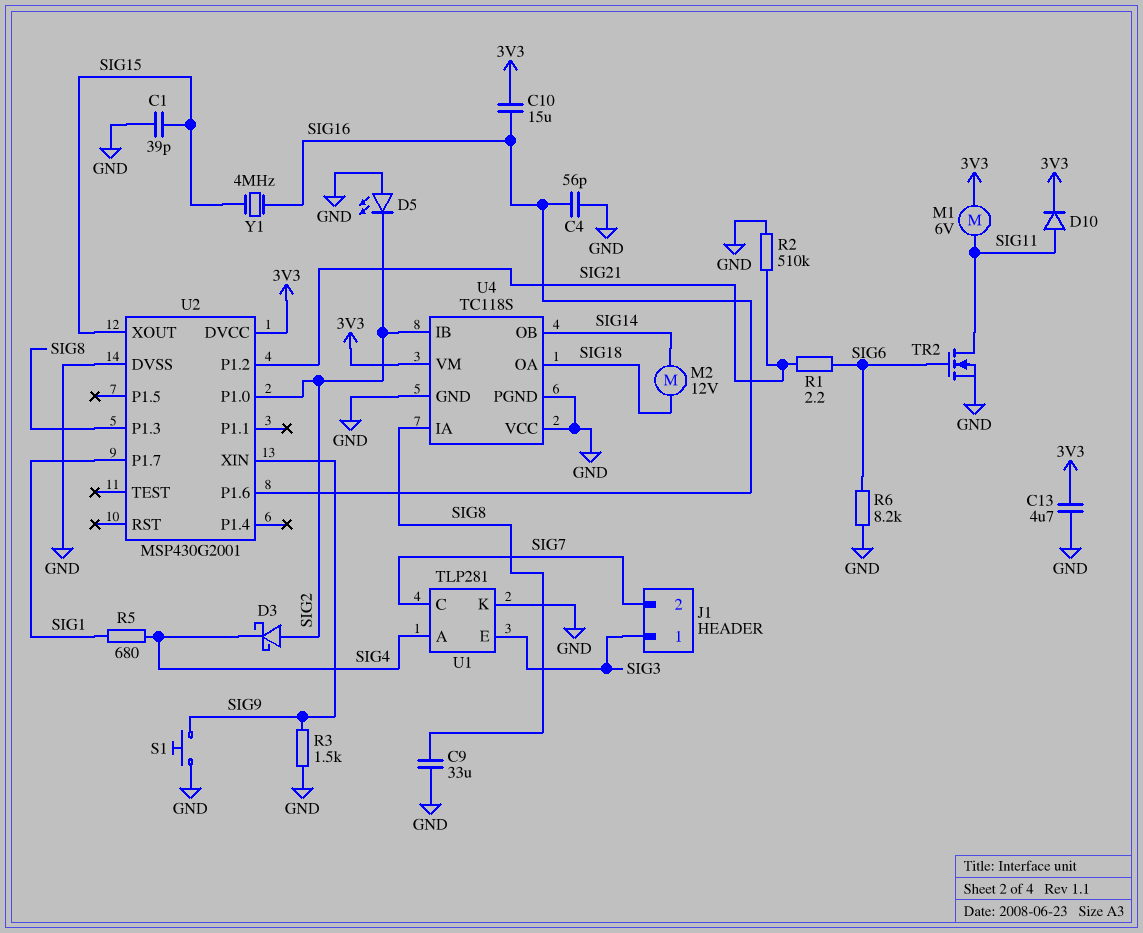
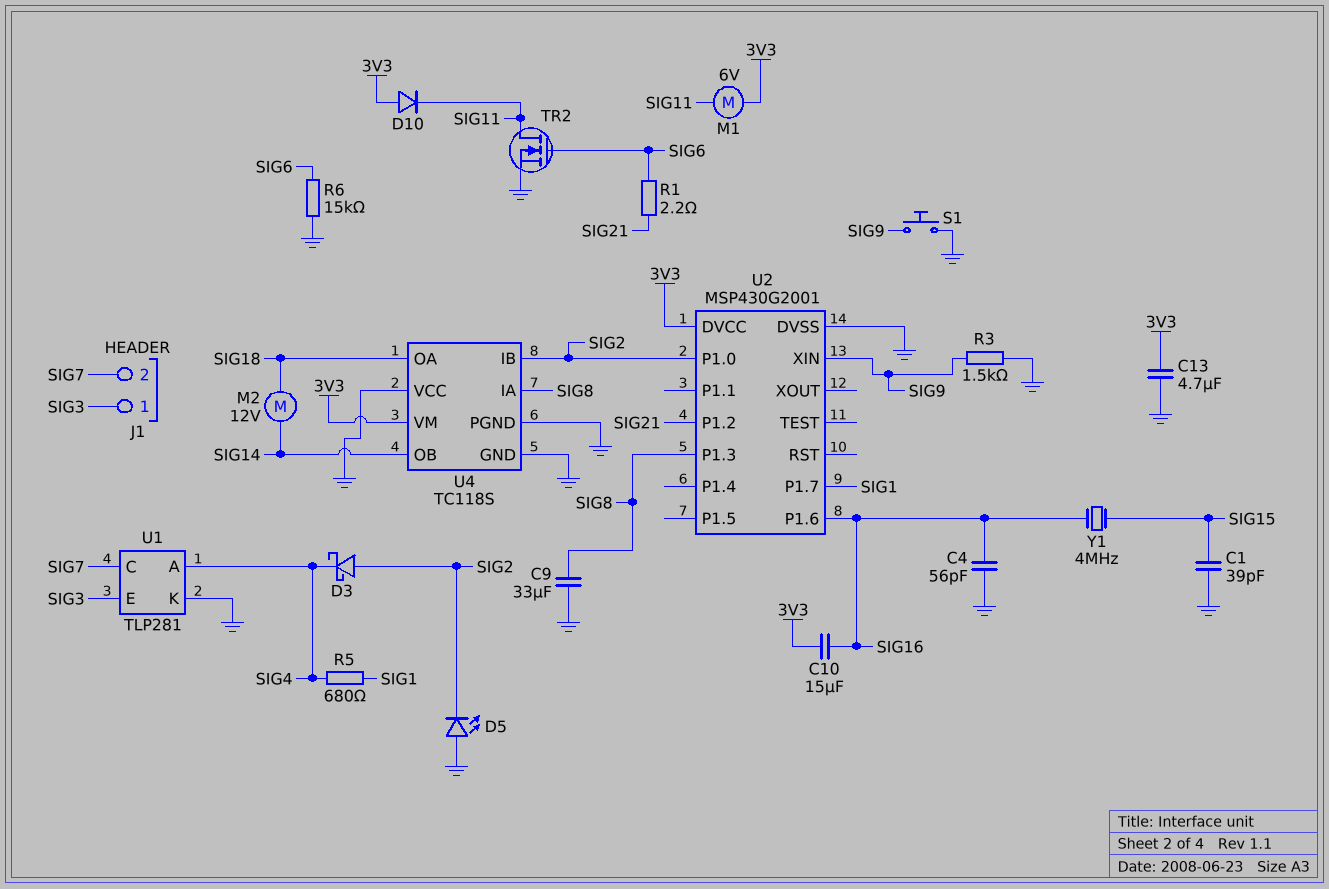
D10: diode (A SIG11, K 3V3) -> diode (A 3V3, K SIG11)
R2: 510k (GND, SIG21) -> none
R6: 8.2k (GND, SIG6) -> 15k (GND, SIG6)
U2 pin XOUT: SIG15 -> none

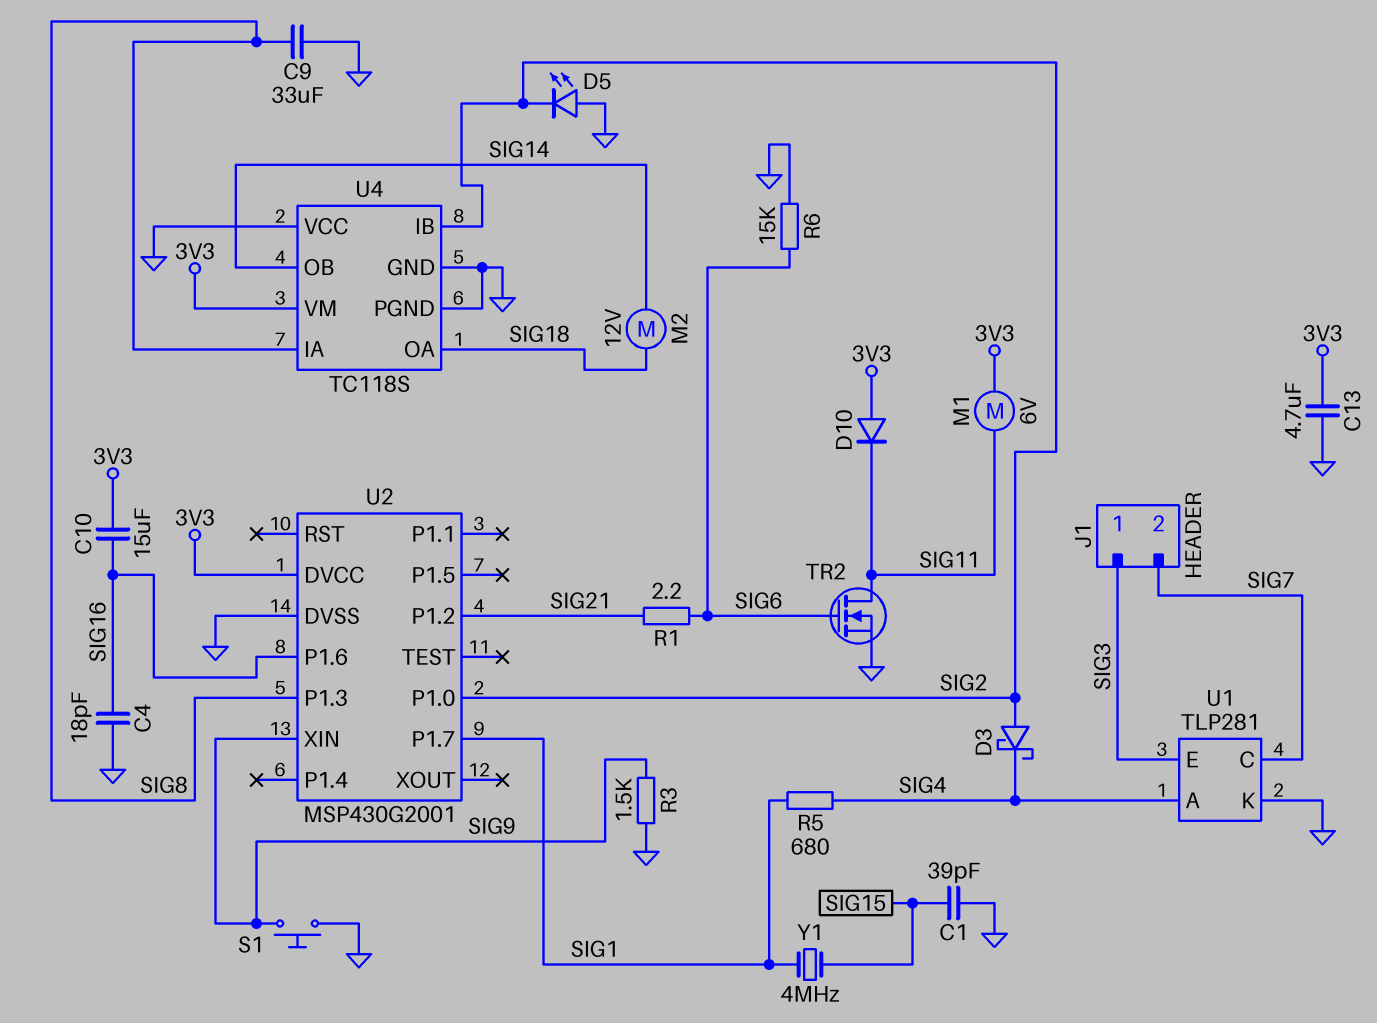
C4: 56pF (GND, SIG16) -> 18pF (GND, SIG16)
Y1: 4MHz (SIG15, SIG16) -> 4MHz (SIG1, SIG15)

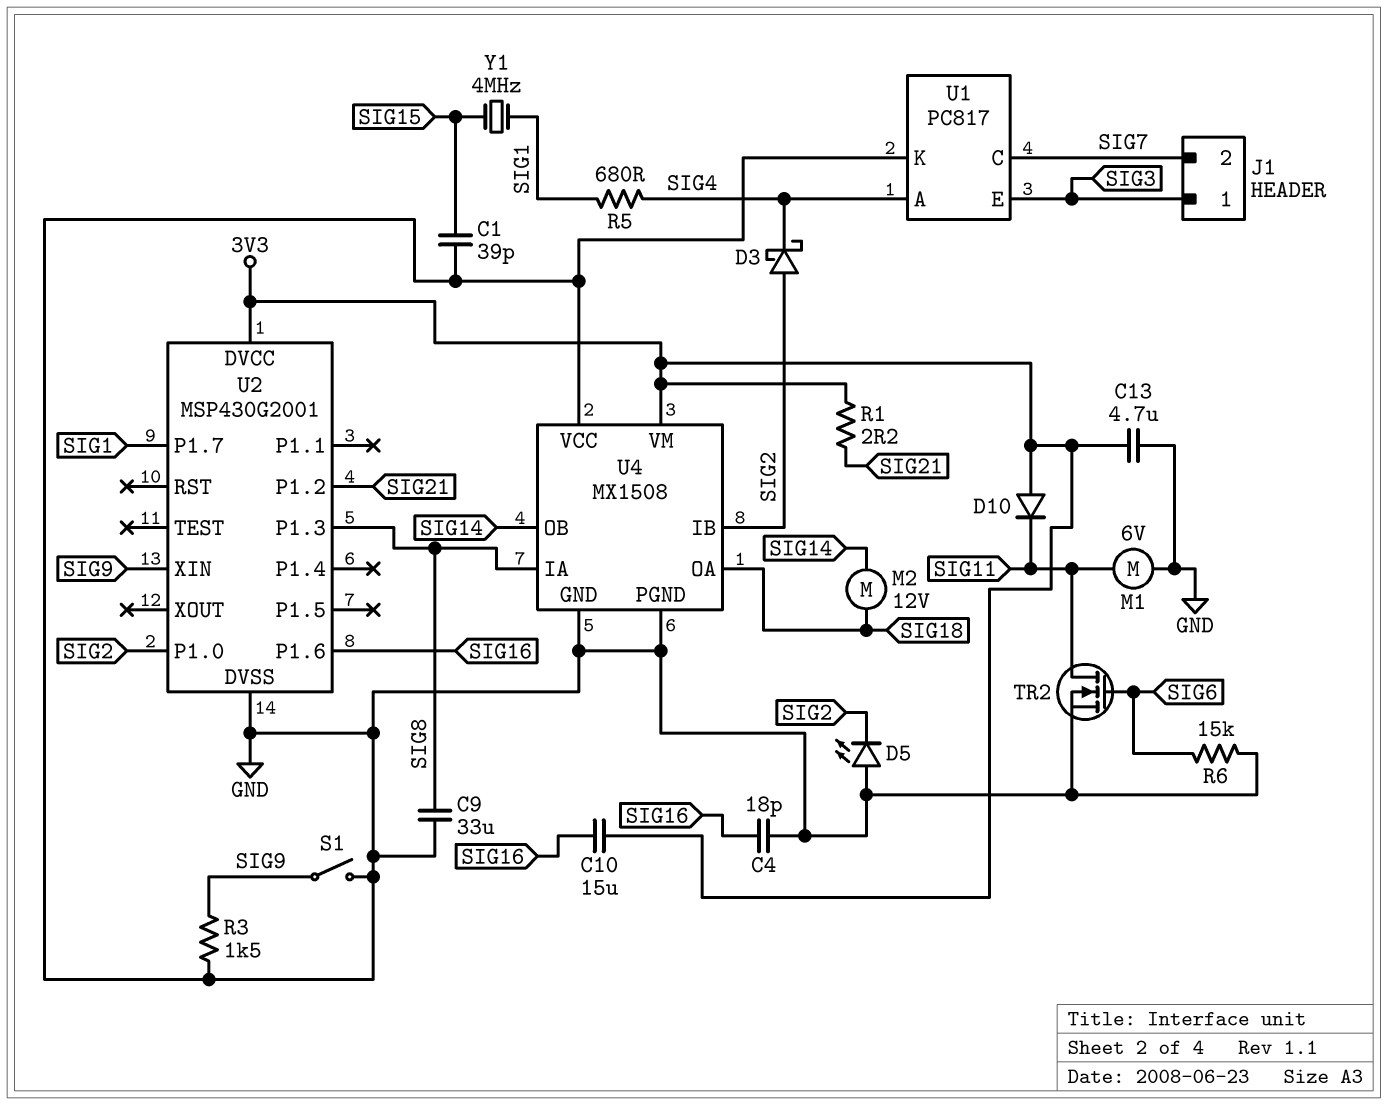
M1: motor 6V (3V3, SIG11) -> motor 6V (GND, SIG11)
R1: 2.2 (SIG6, SIG21) -> 2.2 (3V3, SIG21)
S1: button (GND, SIG9) -> switch (GND, SIG9)
U1: TLP281 -> PC817
U4: TC118S -> MX1508

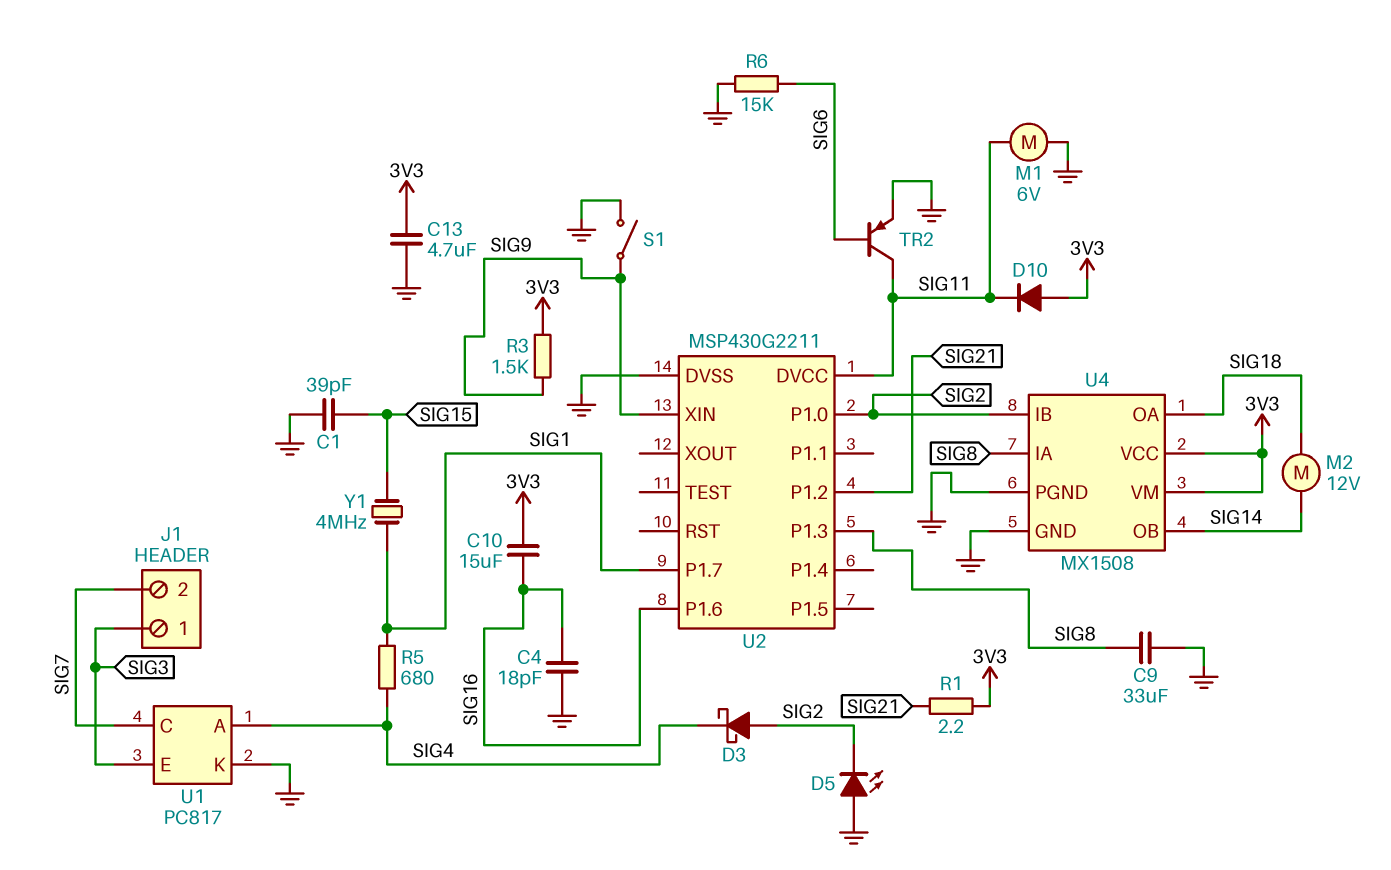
R3: 1.5k (GND, SIG9) -> 1.5k (3V3, SIG9)
TR2: NMOS (G SIG6, D SIG11, S GND) -> PNP (B SIG6, C SIG11, E GND)
U2: MSP430G2001 -> MSP430G2211
U2 pin DVCC: 3V3 -> SIG11
U4 pin VCC: GND -> 3V3

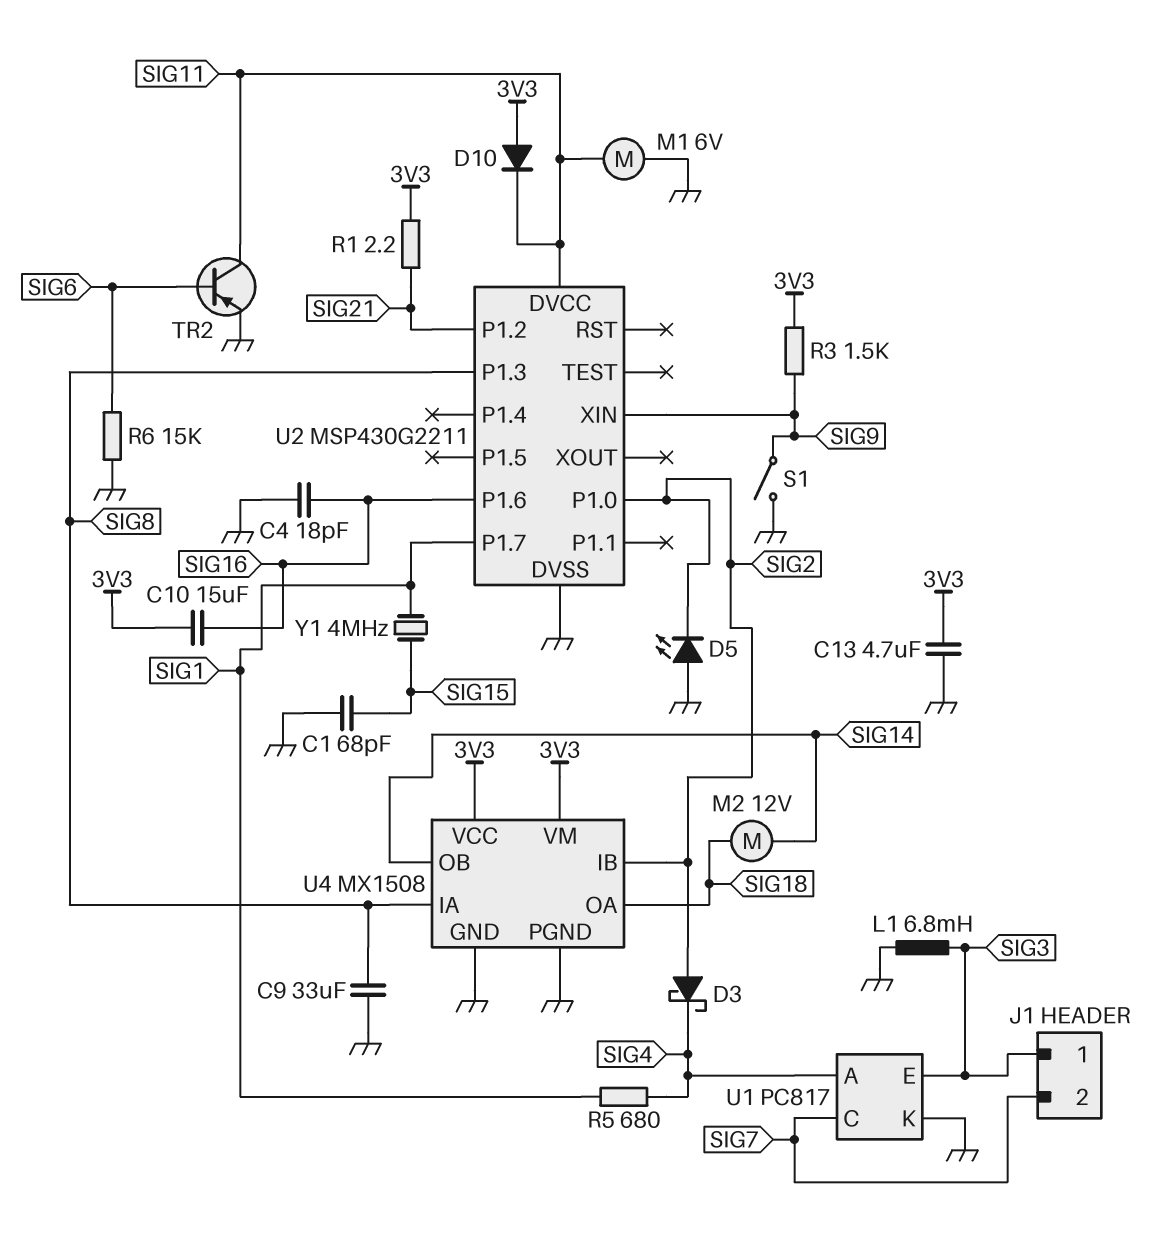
C1: 39pF (GND, SIG15) -> 68pF (GND, SIG15)
L1: none -> 6.8mH (GND, SIG3)

